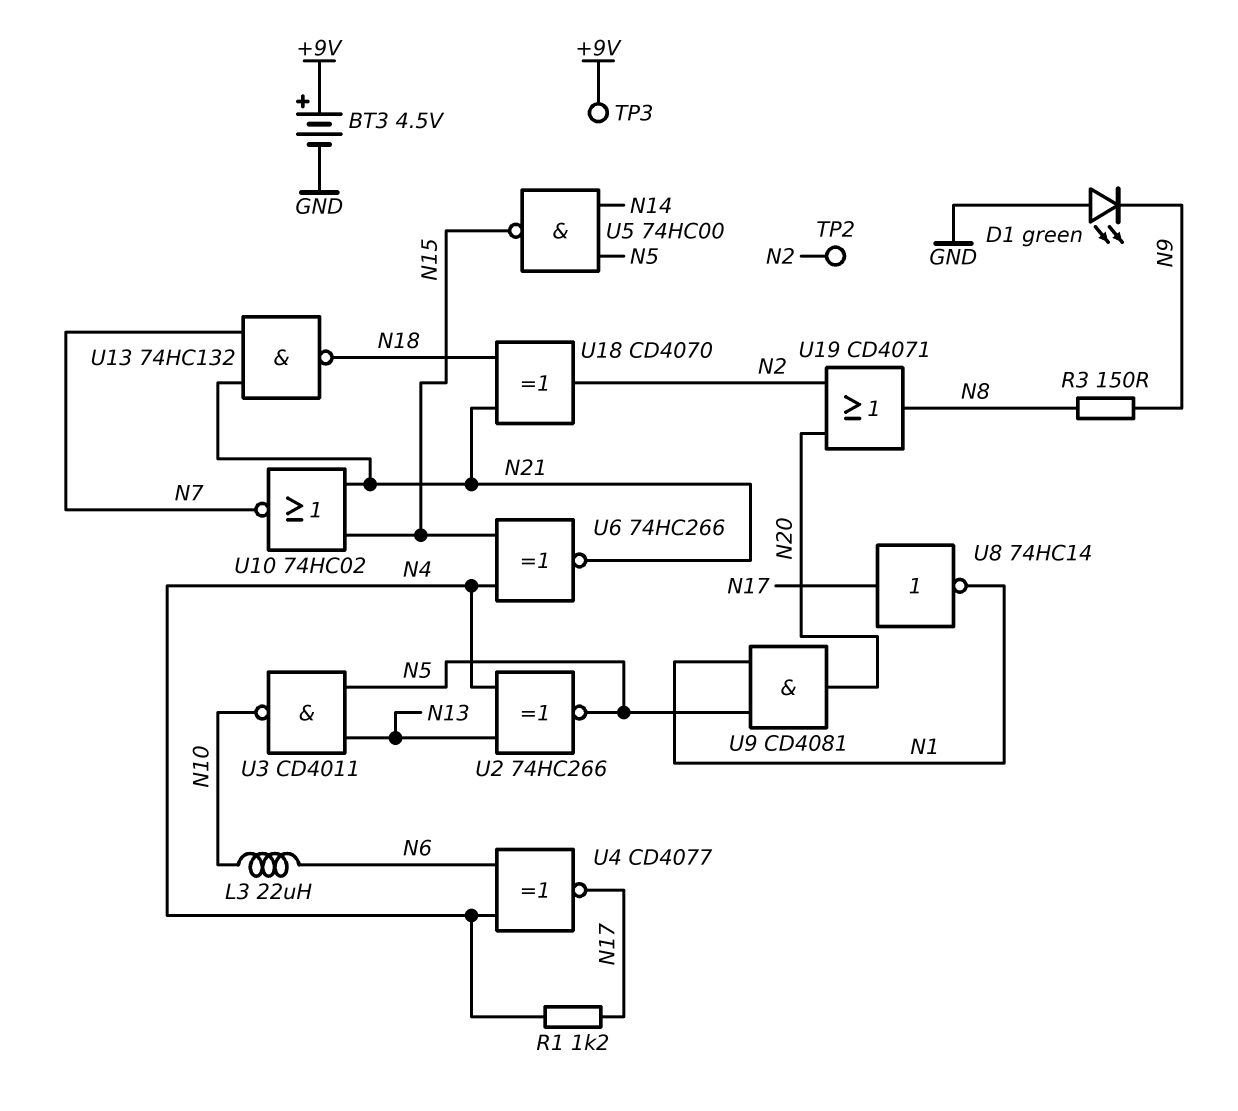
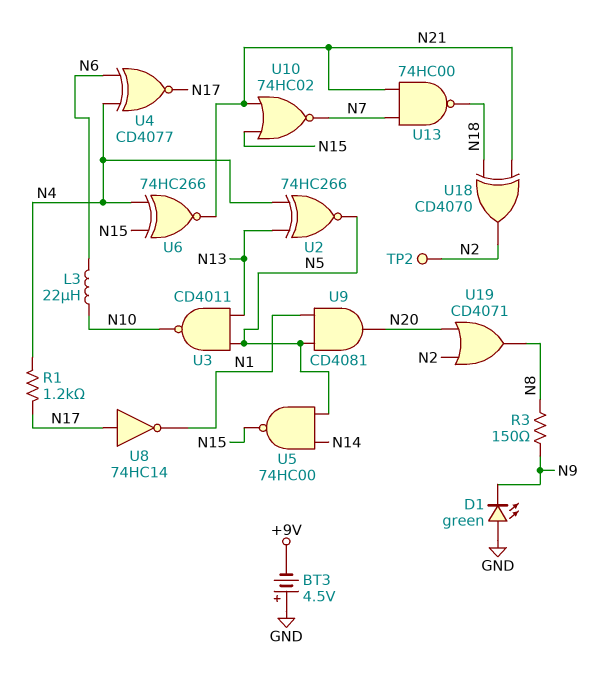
BT3: 4.5V (plus +9V, minus GND) -> 4.5V (plus GND, minus +9V)
TP3: test point (+9V) -> none
U13: NAND 74HC132 (in N7, in N21, out N18) -> NAND 74HC00 (in N7, in N21, out N18)

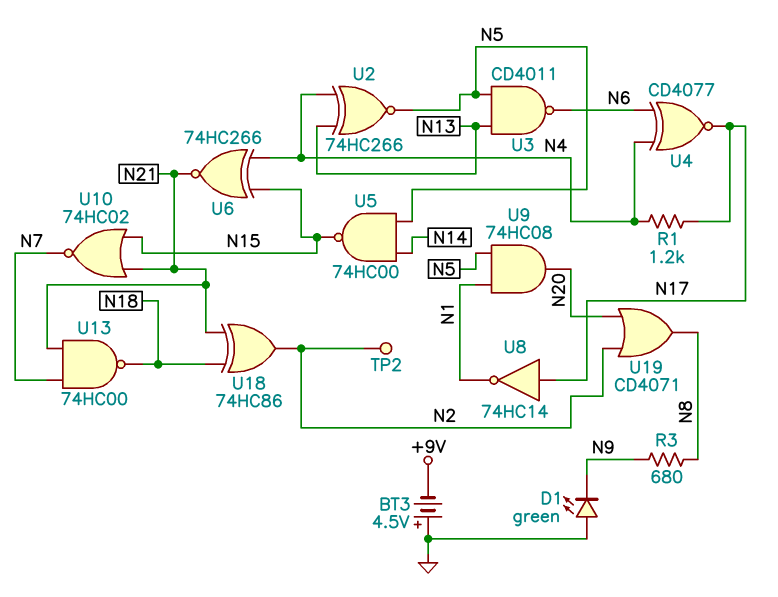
L3: 22uH (N6, N10) -> none
R3: 150 (N8, N9) -> 680 (N8, N9)
U3: NAND CD4011 (in N5, in N13, out N10) -> NAND CD4011 (in N5, in N13, out N6)
U9: AND CD4081 (in N1, in N5, out N20) -> AND 74HC08 (in N1, in N5, out N20)
U18: XOR CD4070 (in N18, in N21, out N2) -> XOR 74HC86 (in N18, in N21, out N2)

